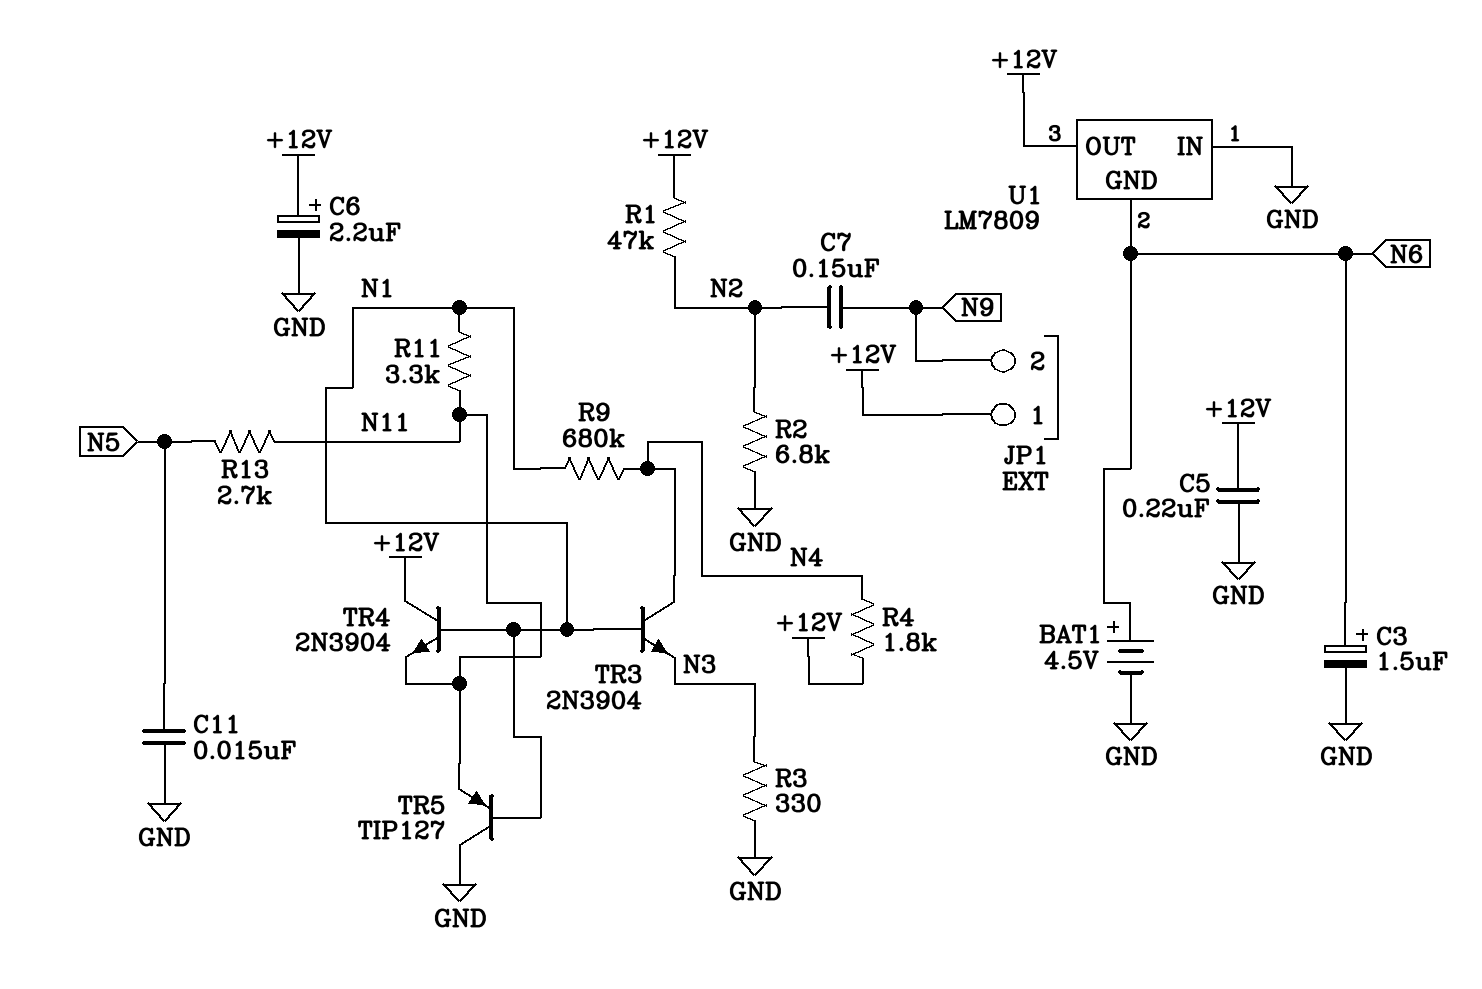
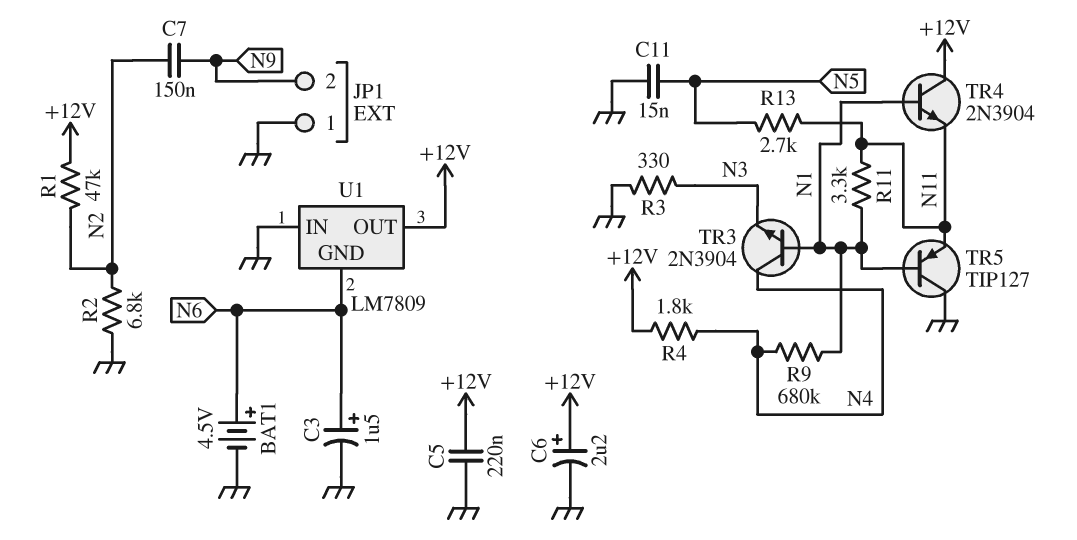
JP1 pin 1: +12V -> GND

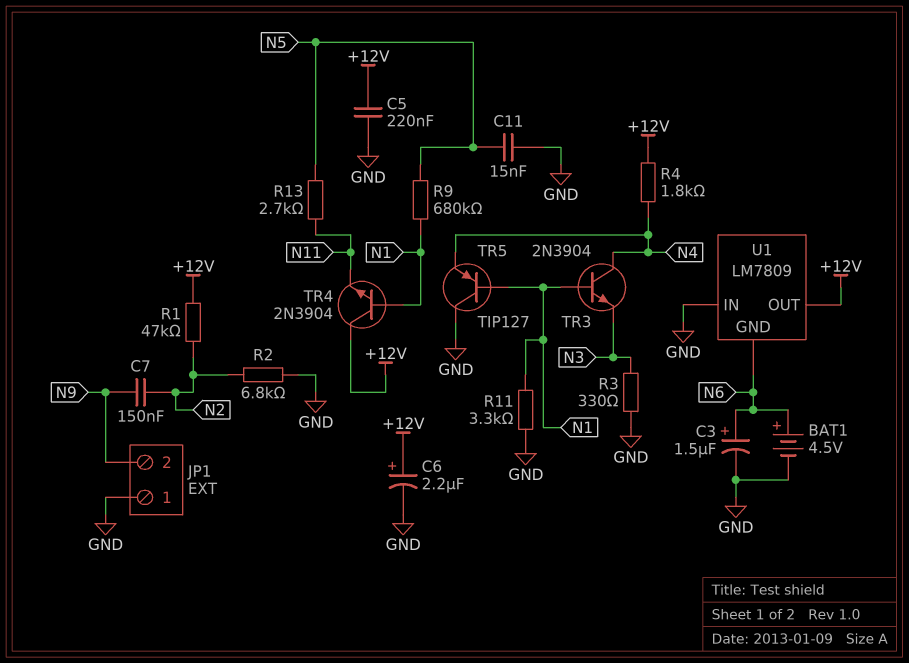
R9: 680k (N1, N4) -> 680k (N1, N5)
R11: 3.3k (N1, N11) -> 3.3k (GND, N1)
TR5: PNP TIP127 (B N1, C GND, E N11) -> PNP TIP127 (B N1, C GND, E N4)

